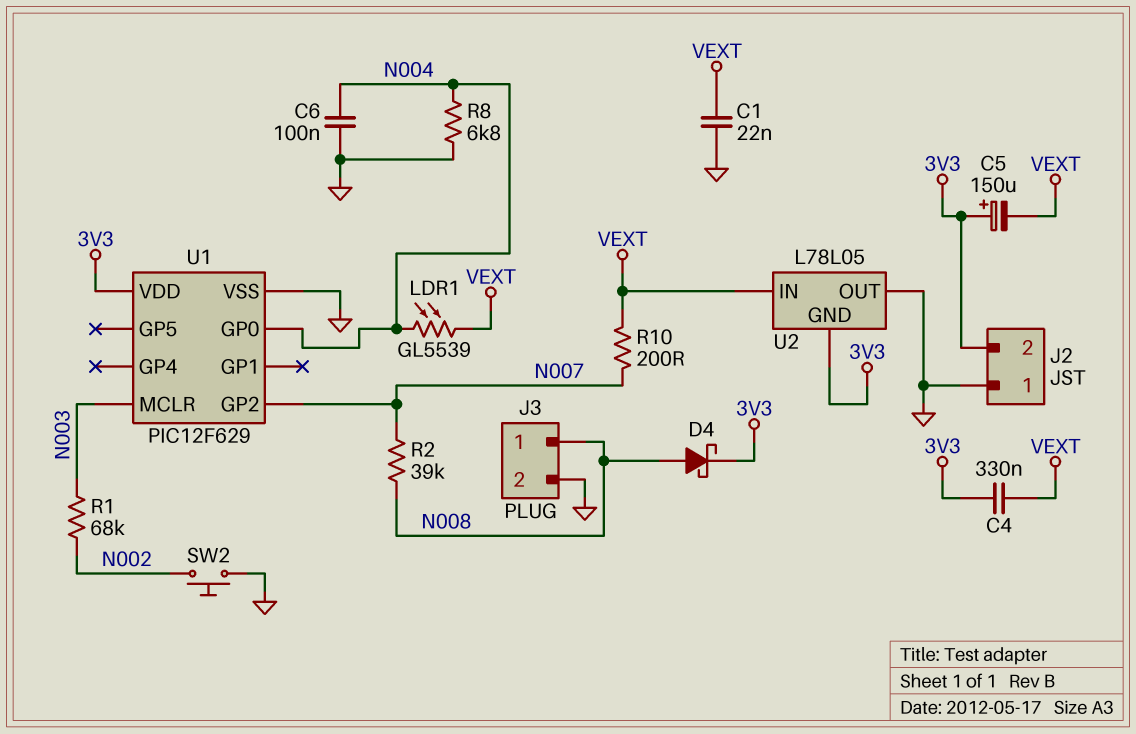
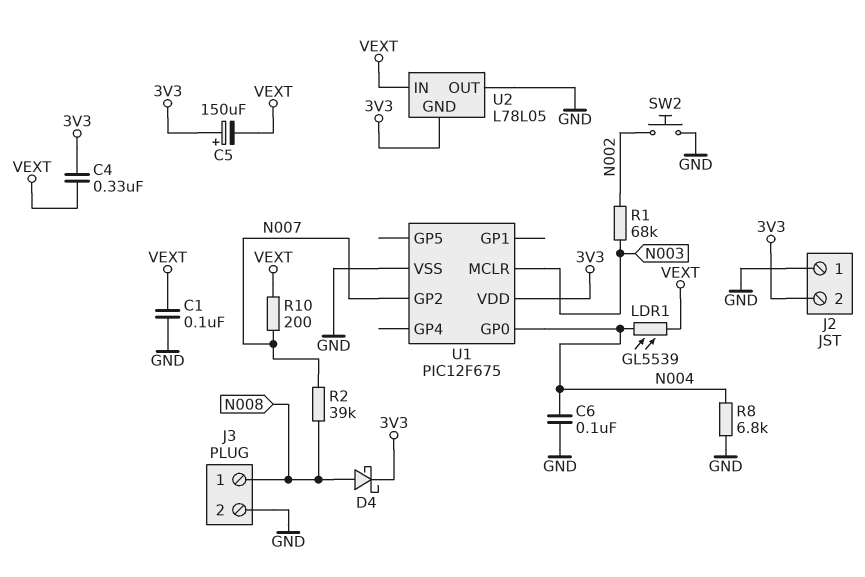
C1: 22nF (GND, VEXT) -> 100nF (GND, VEXT)
U1: PIC12F629 -> PIC12F675

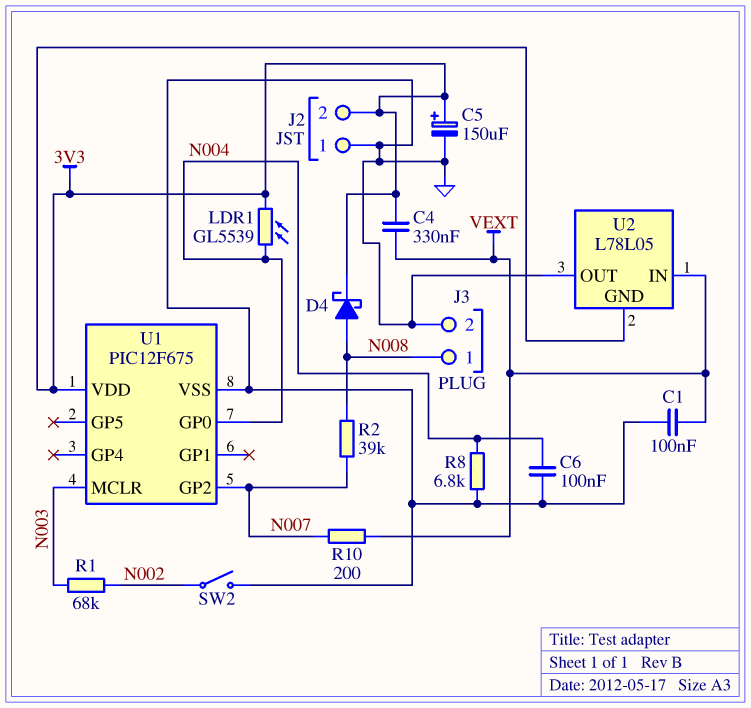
C5: 150uF (plus 3V3, minus VEXT) -> 150uF (plus 3V3, minus GND)
LDR1: GL5539 (N004, VEXT) -> GL5539 (3V3, N004)
SW2: button (GND, N002) -> switch (GND, N002)

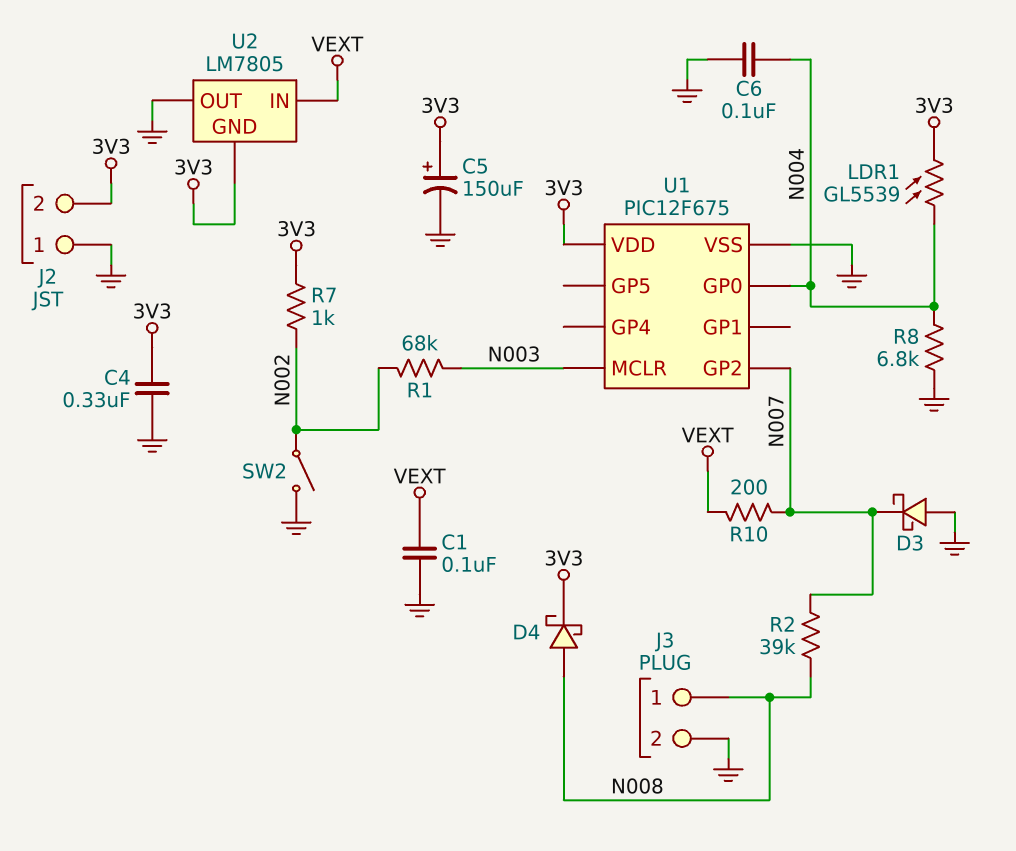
C4: 330nF (3V3, VEXT) -> 330nF (3V3, GND)
D3: none -> schottky (A GND, K N007)
R7: none -> 1k (3V3, N002)
U2: L78L05 -> LM7805

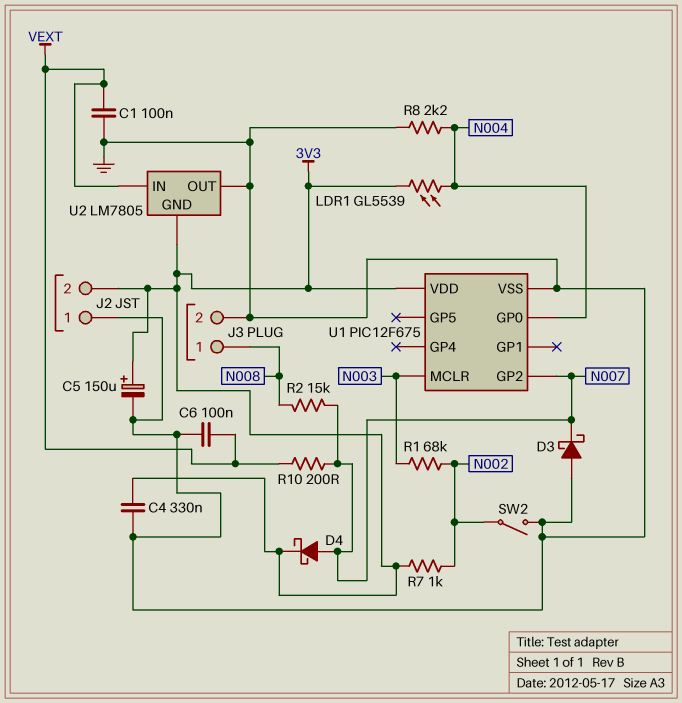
C6: 100nF (GND, N004) -> 100nF (GND, VEXT)
D4: schottky (A N008, K 3V3) -> schottky (A N007, K 3V3)
R2: 39k (N007, N008) -> 15k (N007, N008)
R8: 6.8k (GND, N004) -> 2.2k (GND, N004)

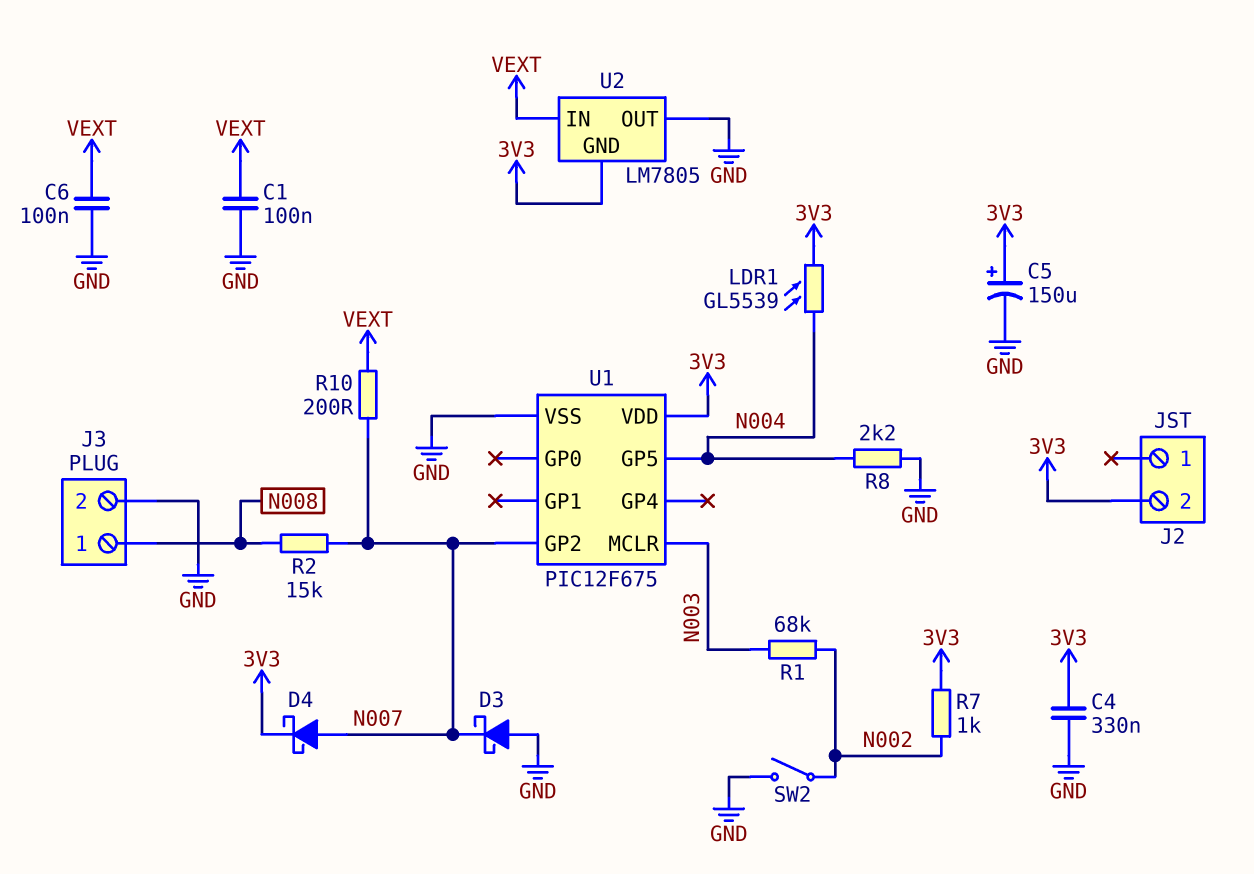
J2 pin 1: GND -> none
U1 pin GP0: N004 -> none
U1 pin GP5: none -> N004

